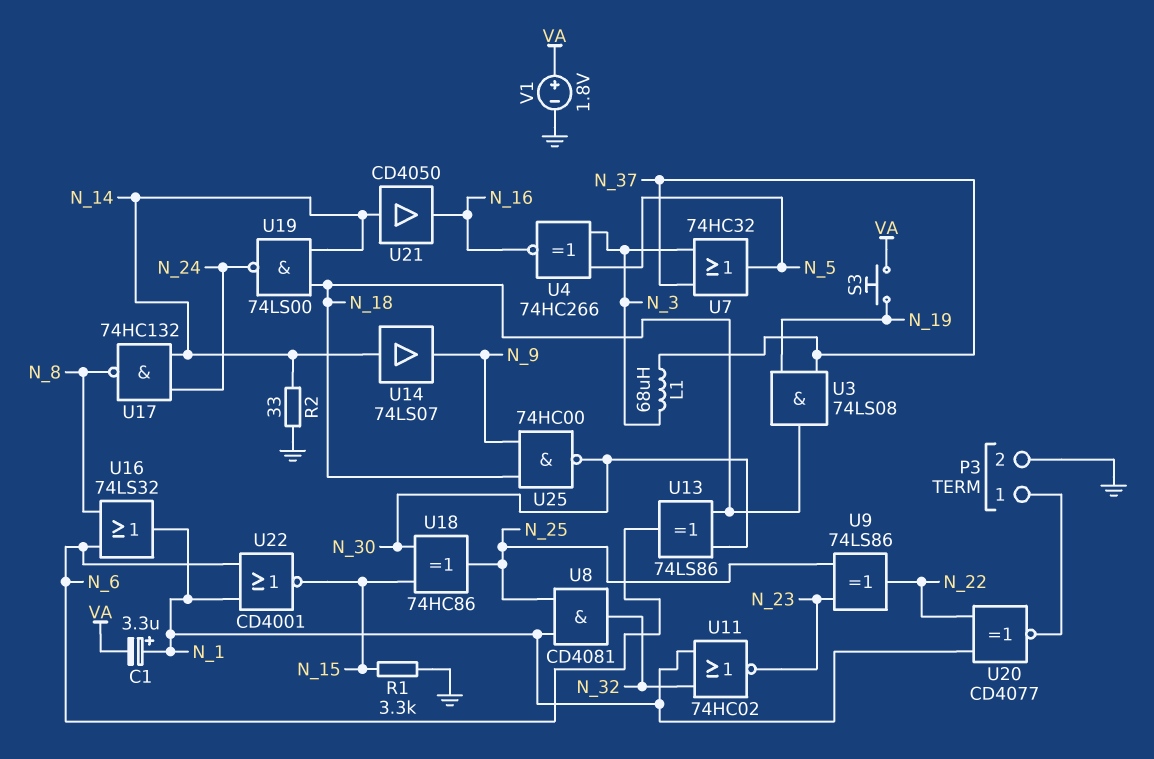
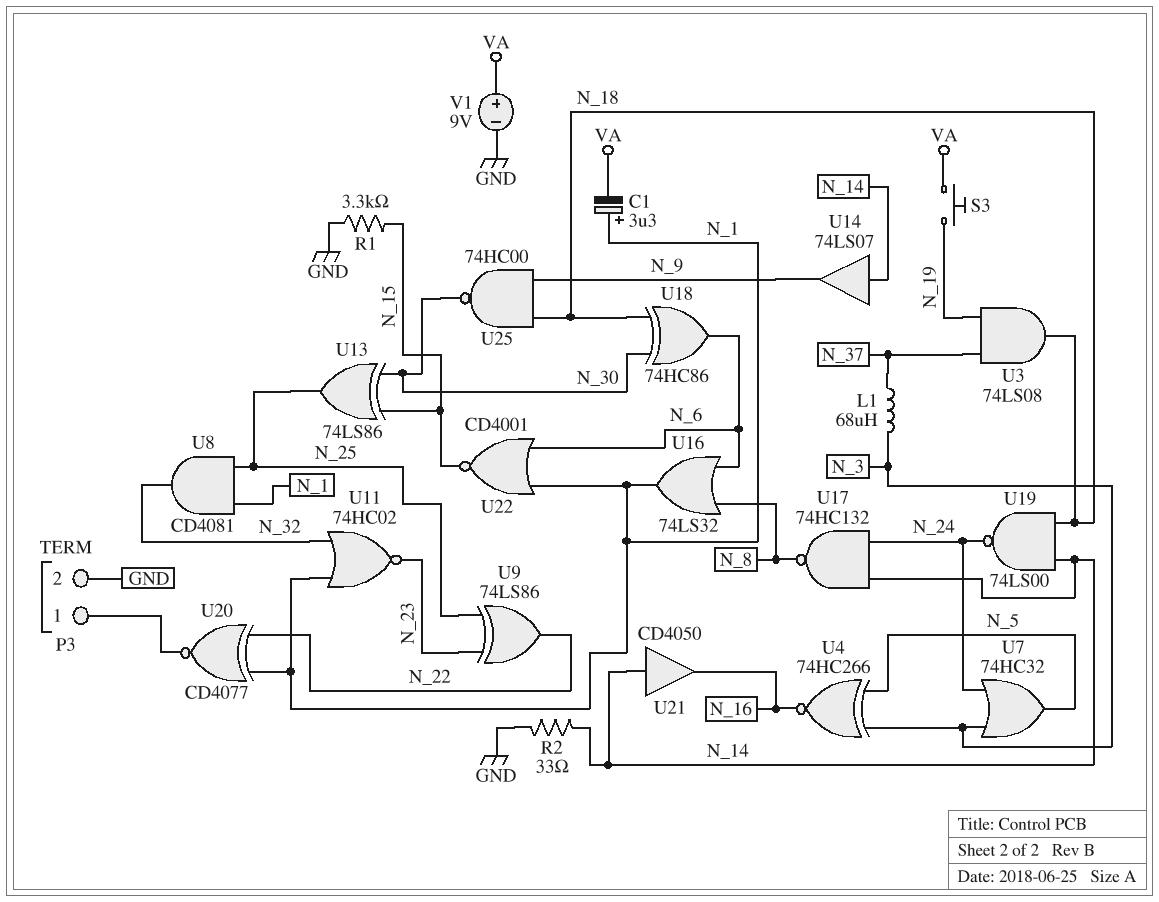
U7: OR 74HC32 (in N_3, in N_37, out N_5) -> OR 74HC32 (in N_3, in N_24, out N_5)
U13: XOR 74LS86 (in N_18, in N_30, out N_6) -> XOR 74LS86 (in N_15, in N_30, out N_25)
U18: XOR 74HC86 (in N_15, in N_30, out N_25) -> XOR 74HC86 (in N_18, in N_30, out N_6)
V1: 1.8V (plus VA, minus GND) -> 9V (plus VA, minus GND)

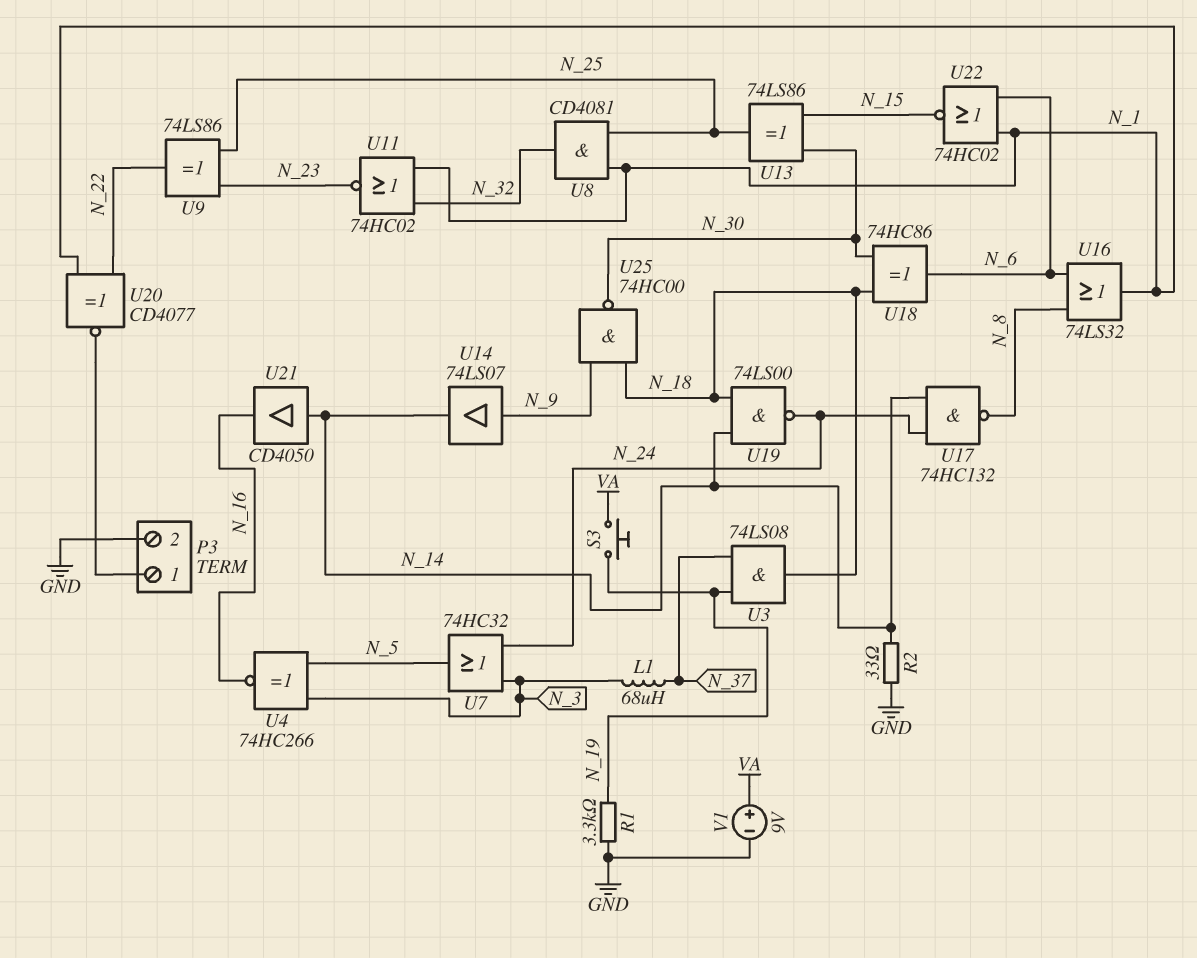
C1: 3.3uF (plus N_1, minus VA) -> none
R1: 3.3k (GND, N_15) -> 3.3k (GND, N_19)
U14: buffer 74LS07 (in N_14, out N_9) -> buffer 74LS07 (in N_9, out N_14)
U22: NOR CD4001 (in N_1, in N_6, out N_15) -> NOR 74HC02 (in N_1, in N_6, out N_15)

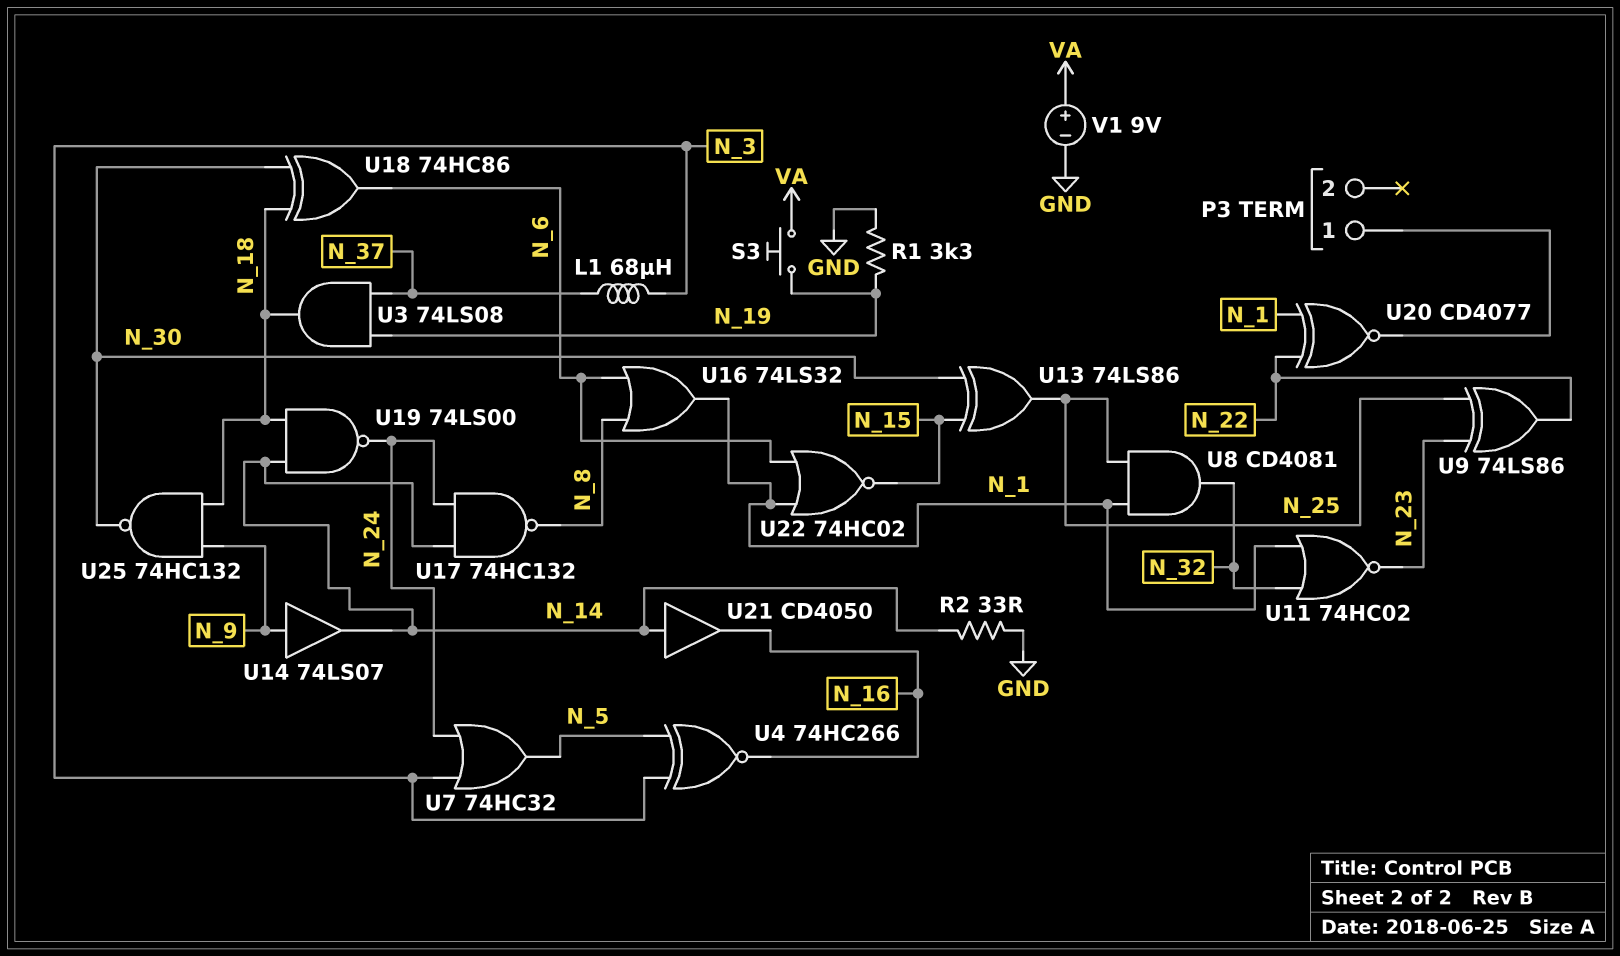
P3 pin 2: GND -> none
U25: NAND 74HC00 (in N_9, in N_18, out N_30) -> NAND 74HC132 (in N_9, in N_18, out N_30)

